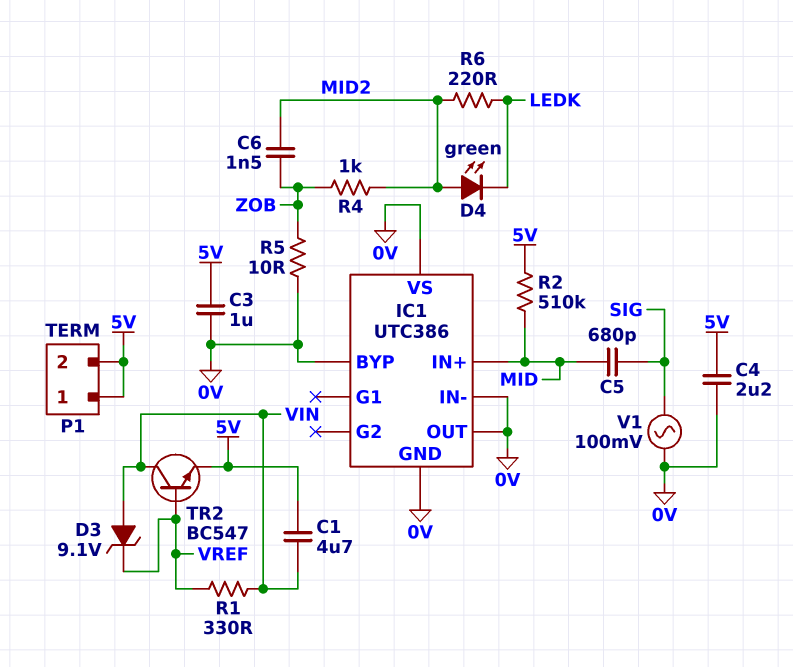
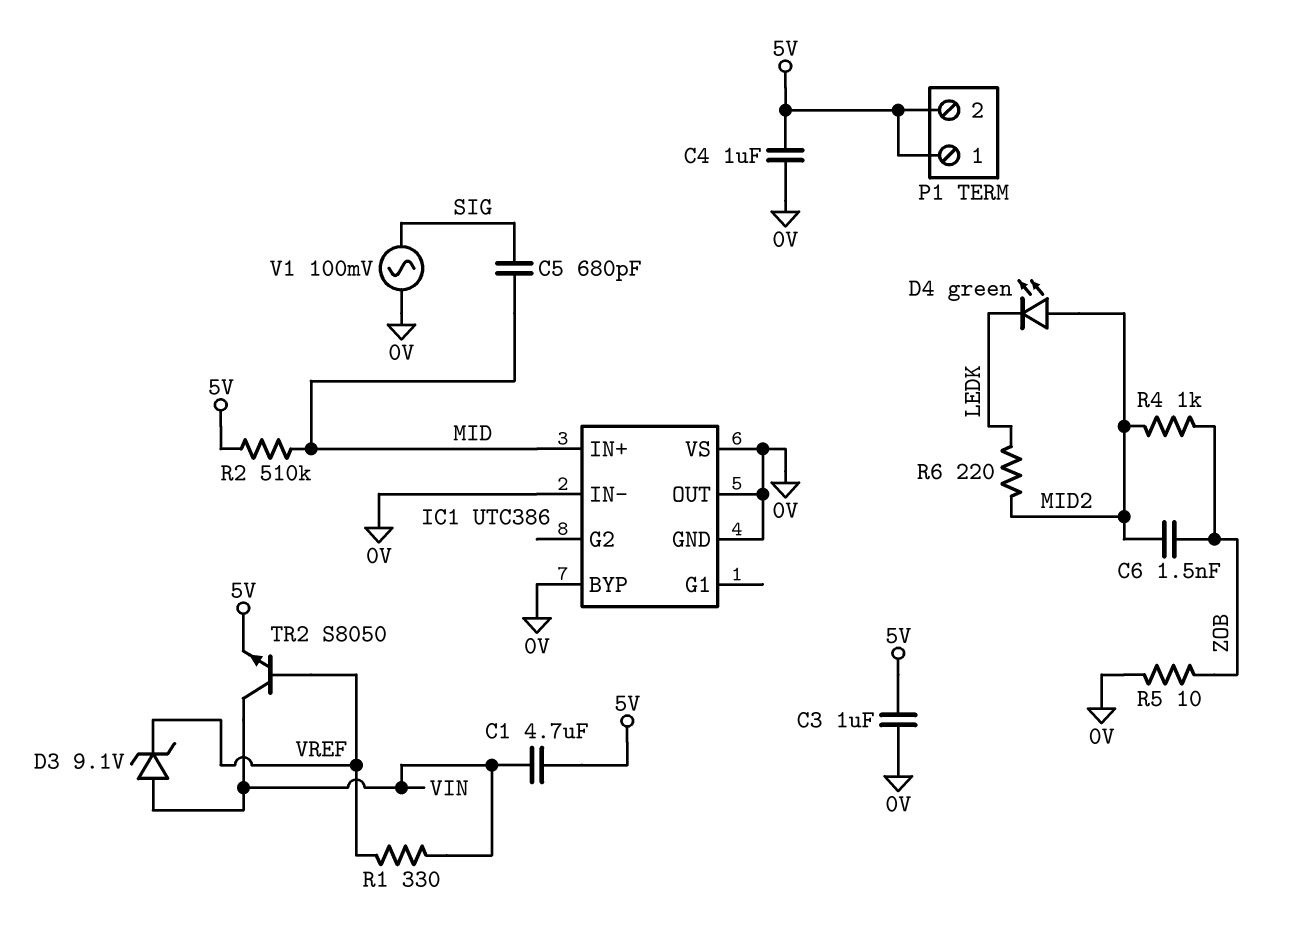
C4: 2.2uF (0V, 5V) -> 1uF (0V, 5V)
TR2: NPN BC547 (B VREF, C VIN, E 5V) -> NPN S8050 (B VREF, C VIN, E 5V)

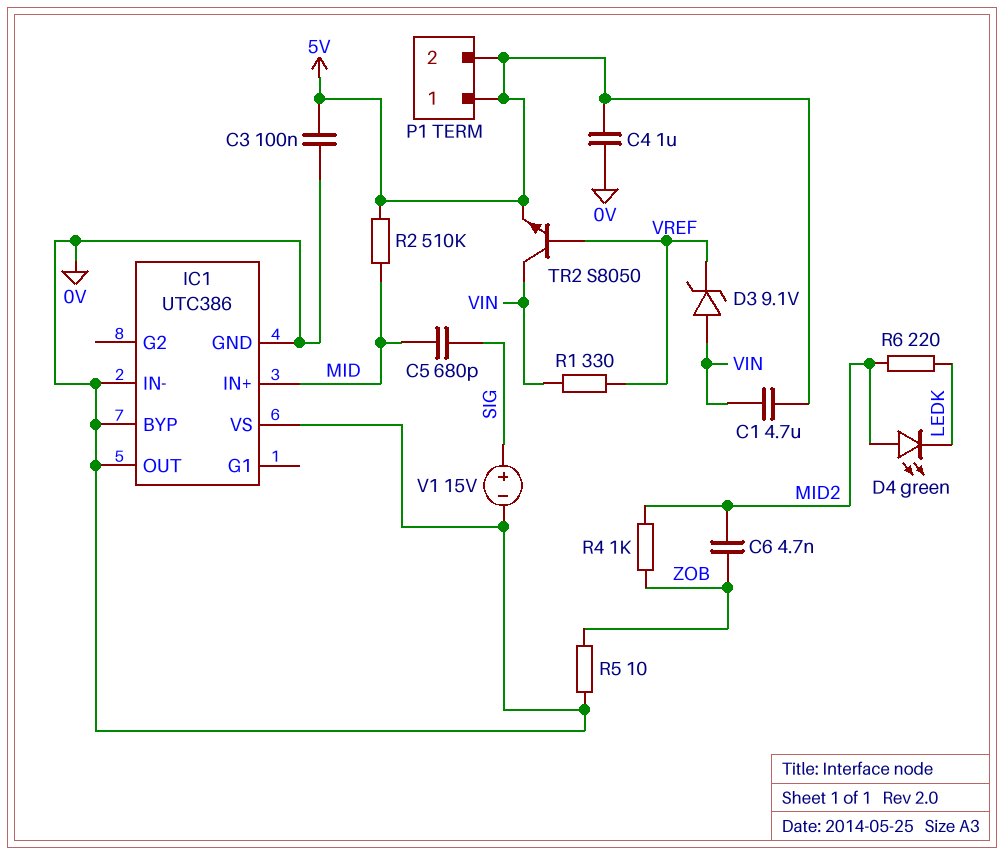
C3: 1uF (0V, 5V) -> 100nF (0V, 5V)
C6: 1.5nF (MID2, ZOB) -> 4.7nF (MID2, ZOB)
V1: AC 100mV (0V, SIG) -> 15V (plus SIG, minus 0V)

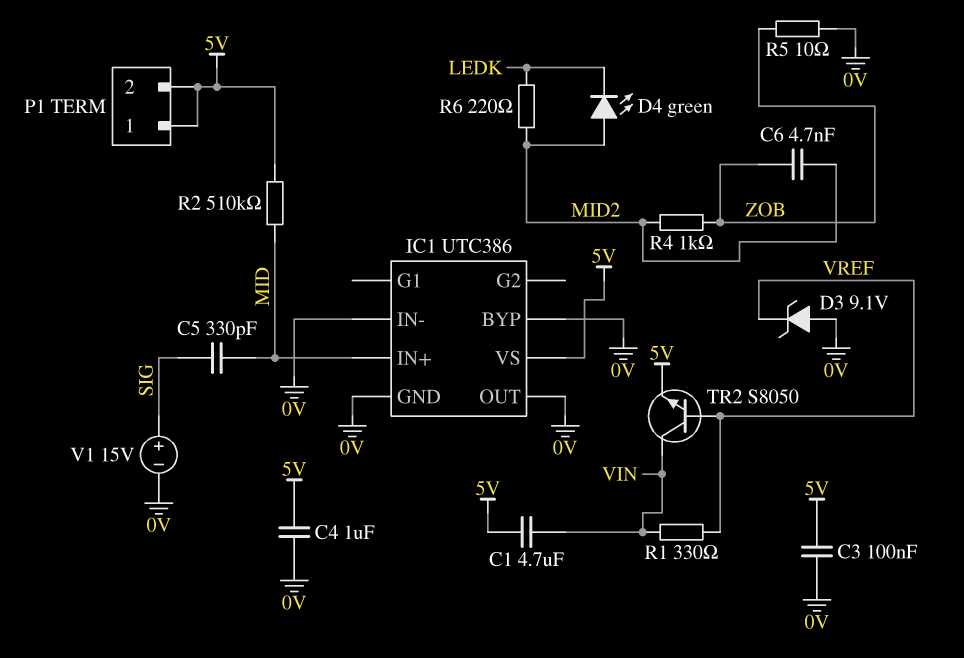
C5: 680pF (MID, SIG) -> 330pF (MID, SIG)
D3: zener 9.1V (A VIN, K VREF) -> zener 9.1V (A 0V, K VREF)
IC1 pin VS: 0V -> 5V

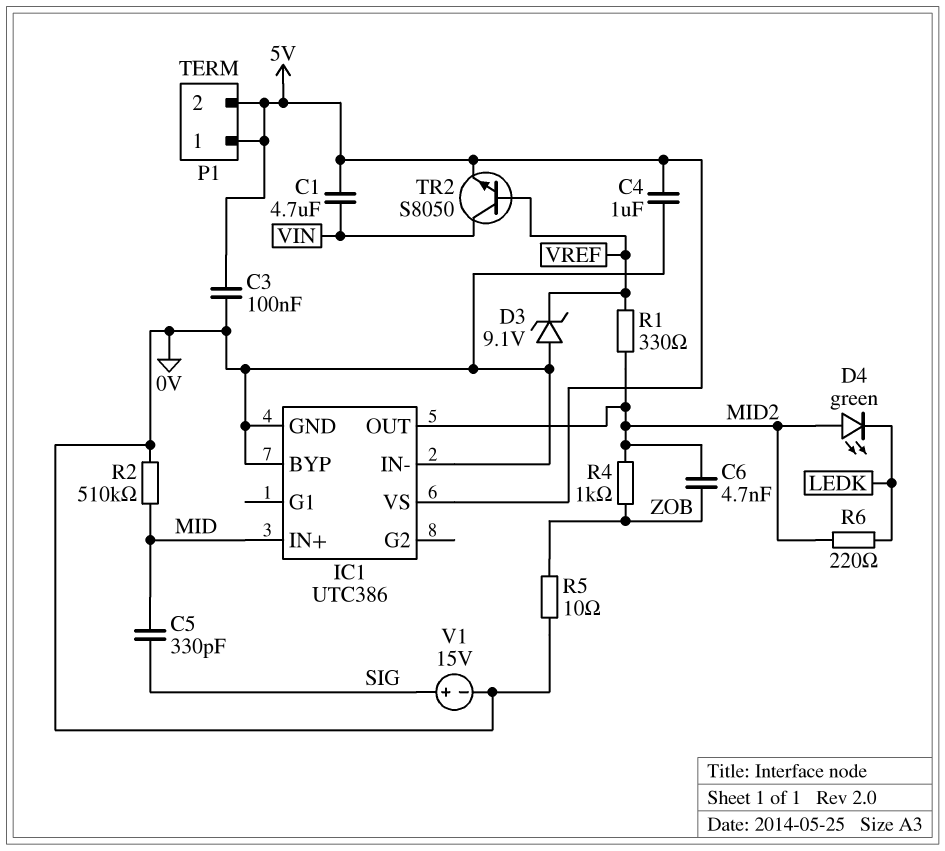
IC1 pin OUT: 0V -> MID2
R1: 330 (VIN, VREF) -> 330 (MID2, VREF)
R2: 510k (5V, MID) -> 510k (0V, MID)

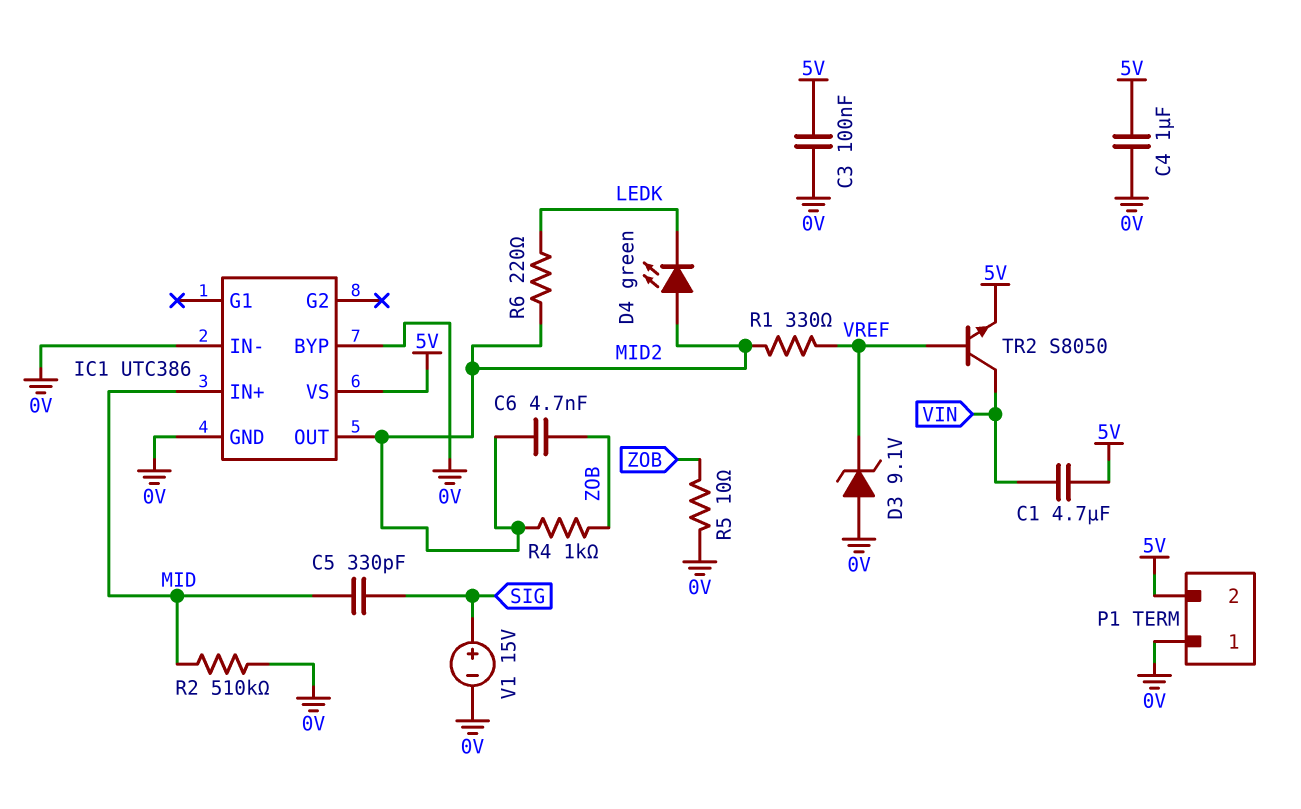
P1 pin 1: 5V -> 0V

